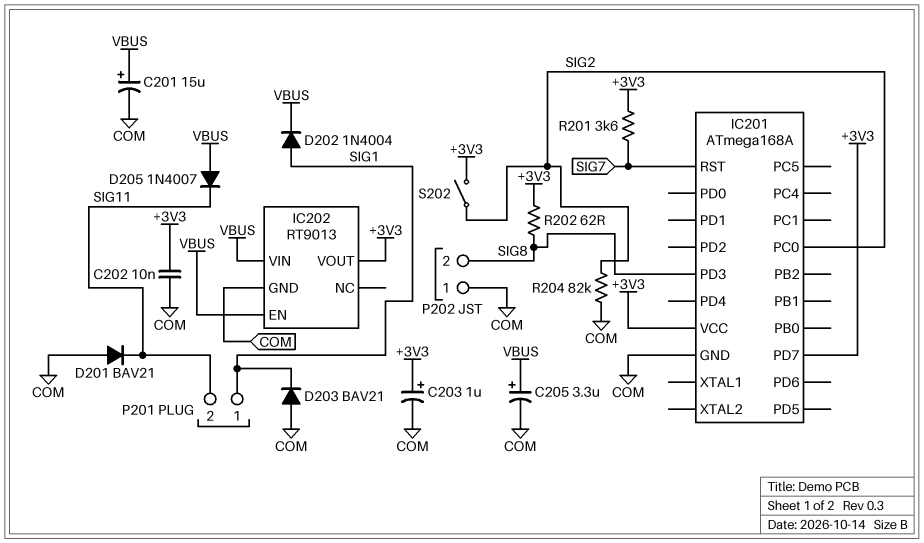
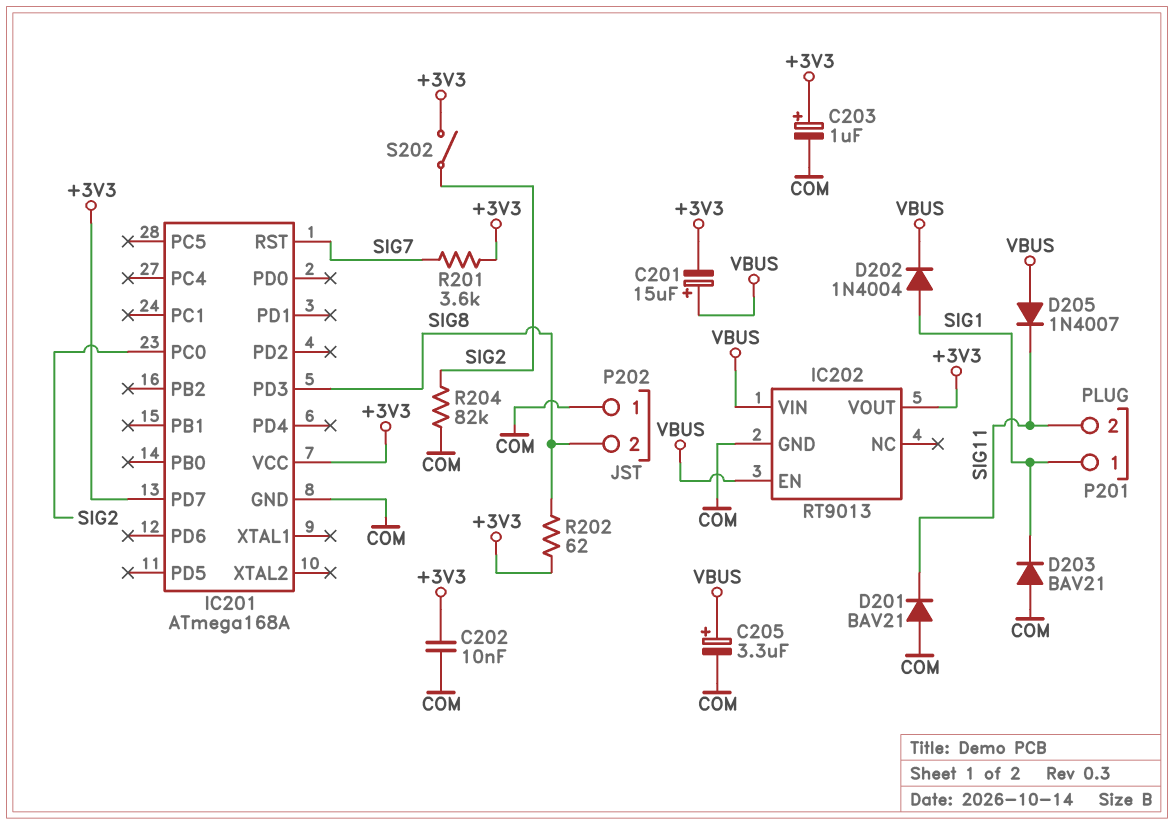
C201: 15uF (plus VBUS, minus COM) -> 15uF (plus VBUS, minus +3V3)

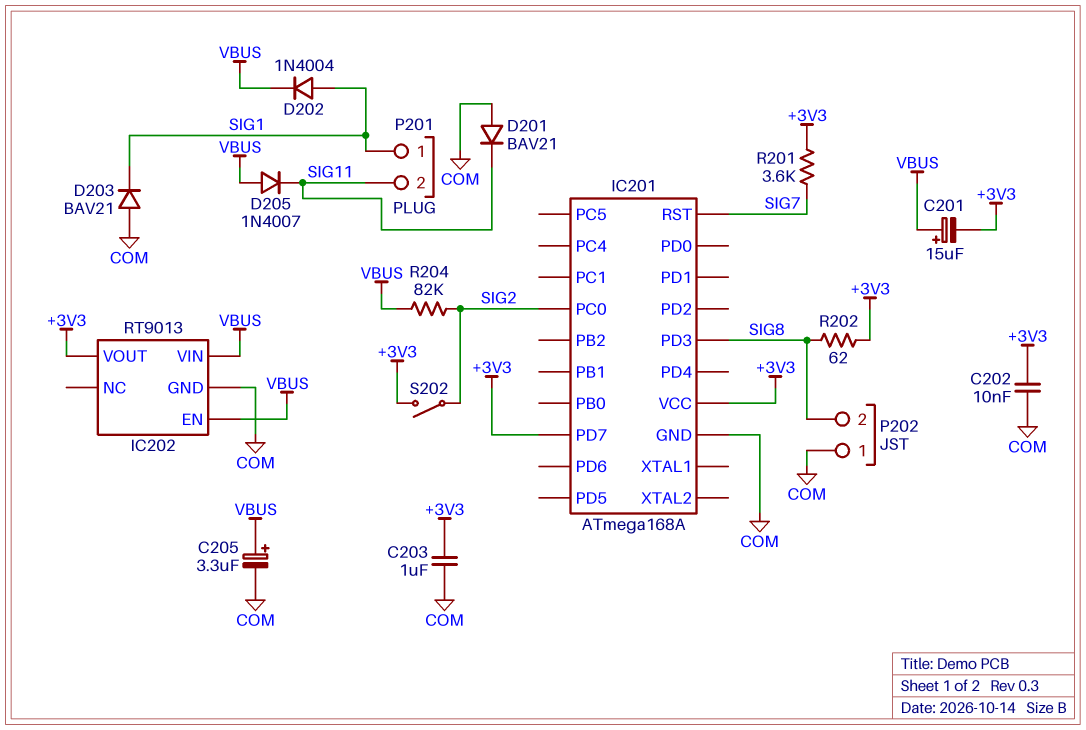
C203: 1uF (plus +3V3, minus COM) -> 1uF (+3V3, COM)
R204: 82k (COM, SIG2) -> 82k (SIG2, VBUS)

